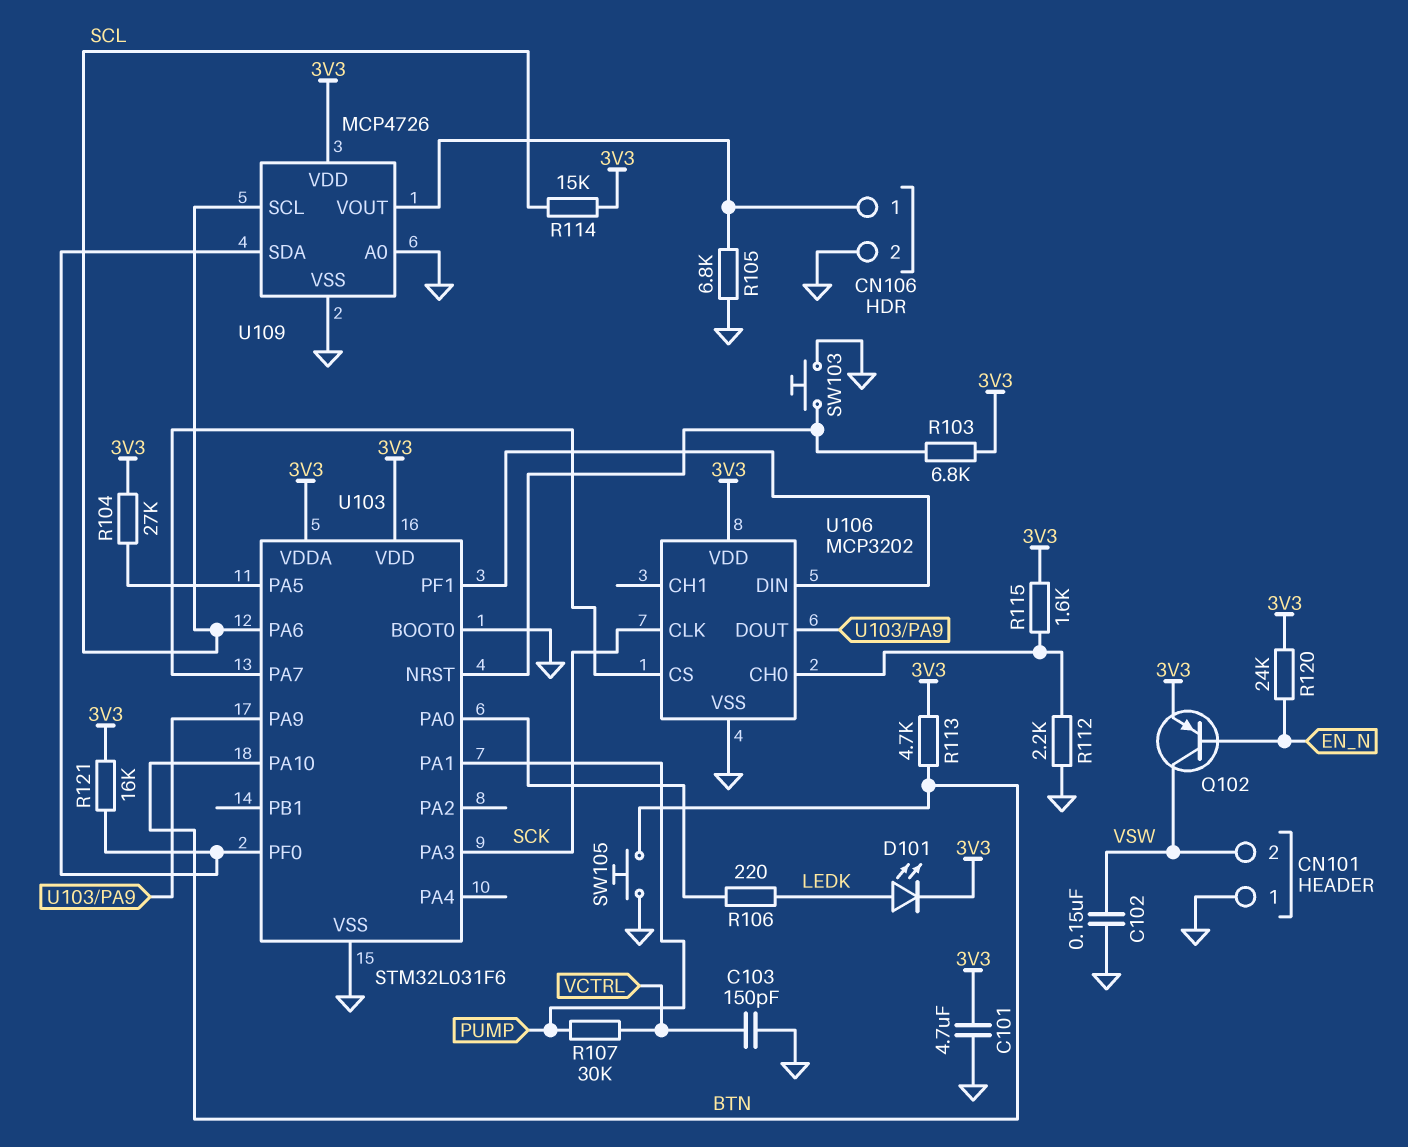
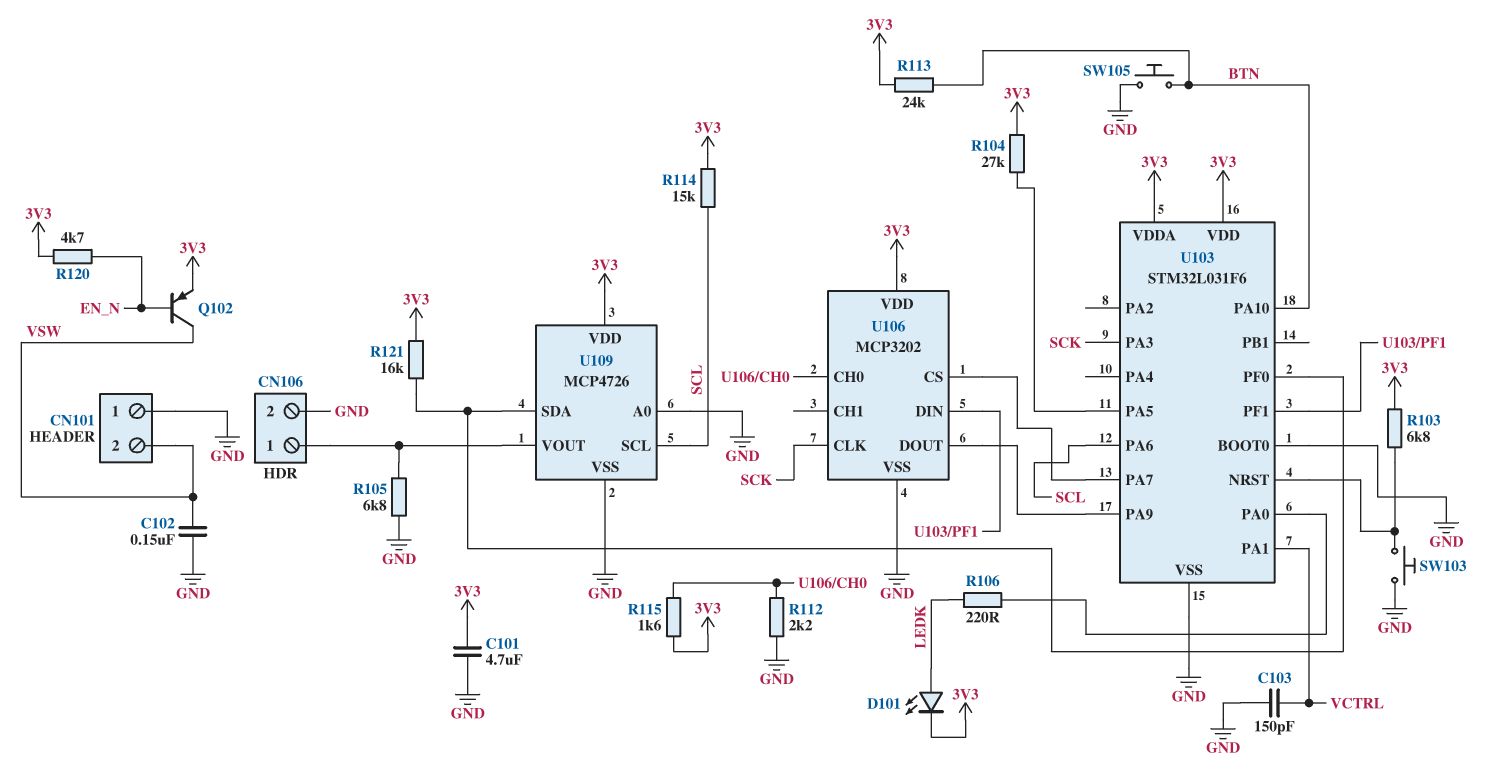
R107: 30k (PUMP, VCTRL) -> none
R113: 4.7k (3V3, BTN) -> 24k (3V3, BTN)
R120: 24k (3V3, EN_N) -> 4.7k (3V3, EN_N)
U103 pin PA1: PUMP -> VCTRL

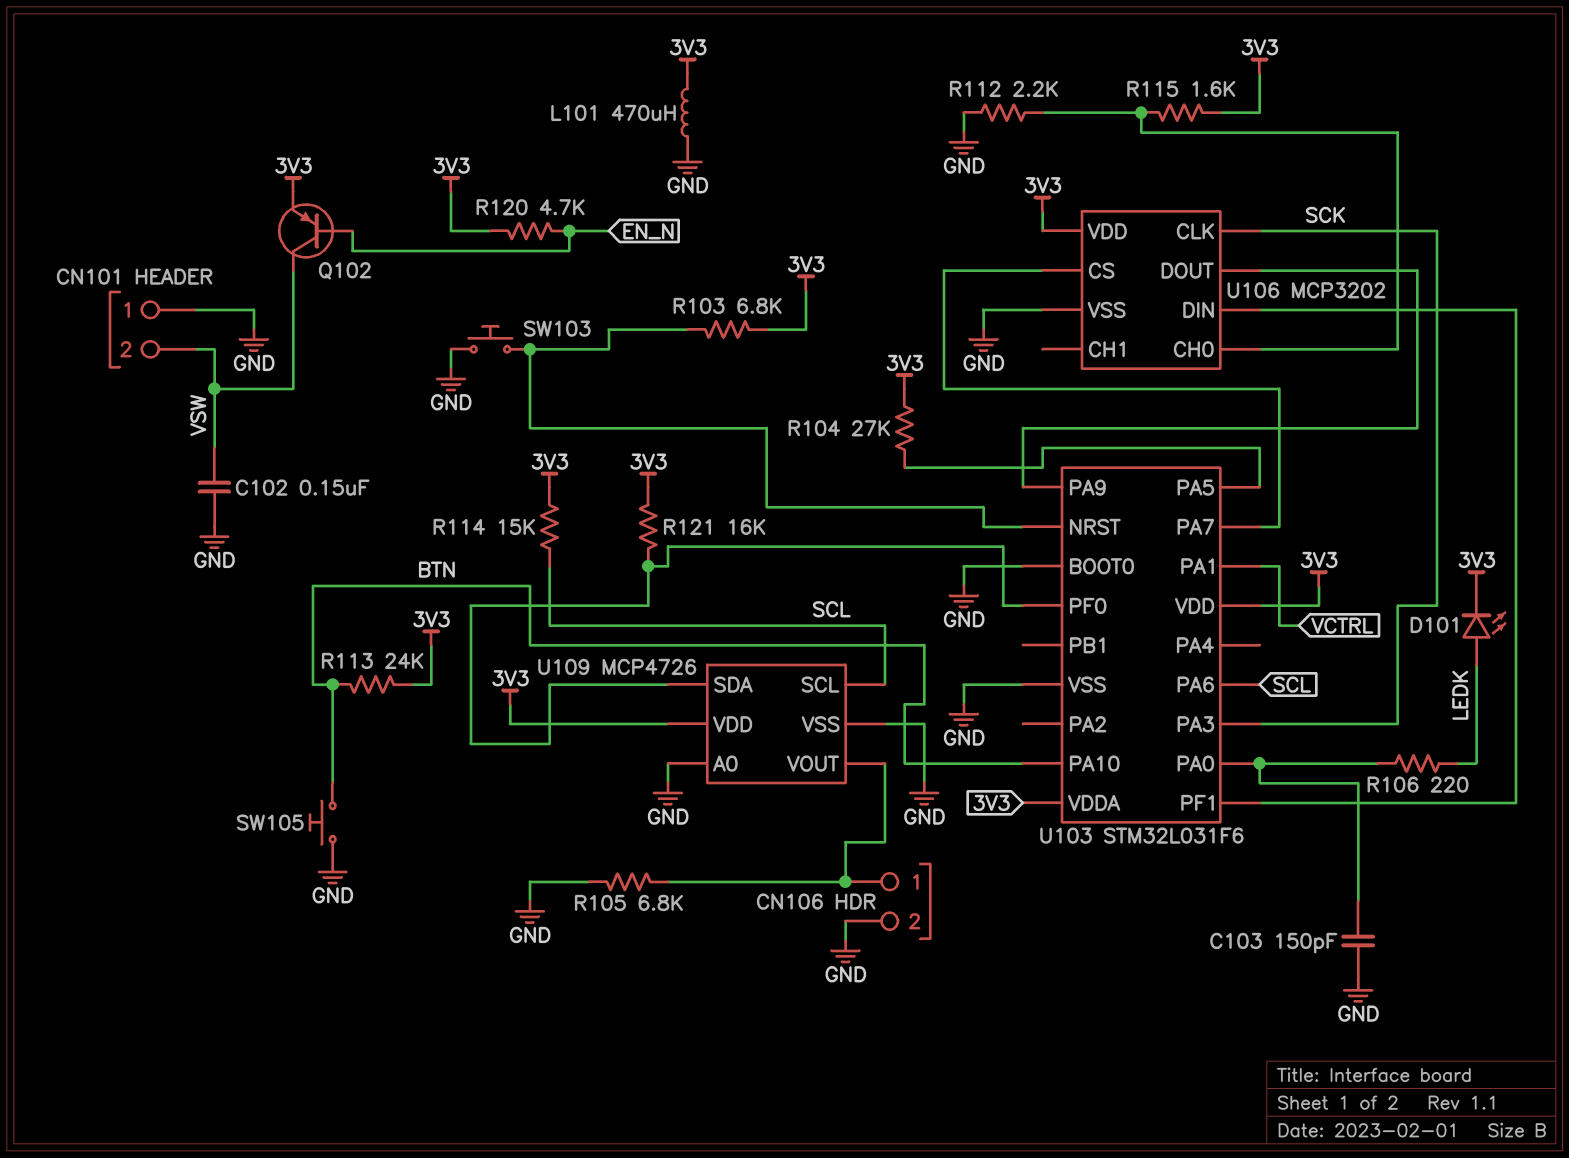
C101: 4.7uF (3V3, GND) -> none
C103: 150pF (GND, VCTRL) -> 150pF (GND, U103/PA0)
L101: none -> 470uH (3V3, GND)

